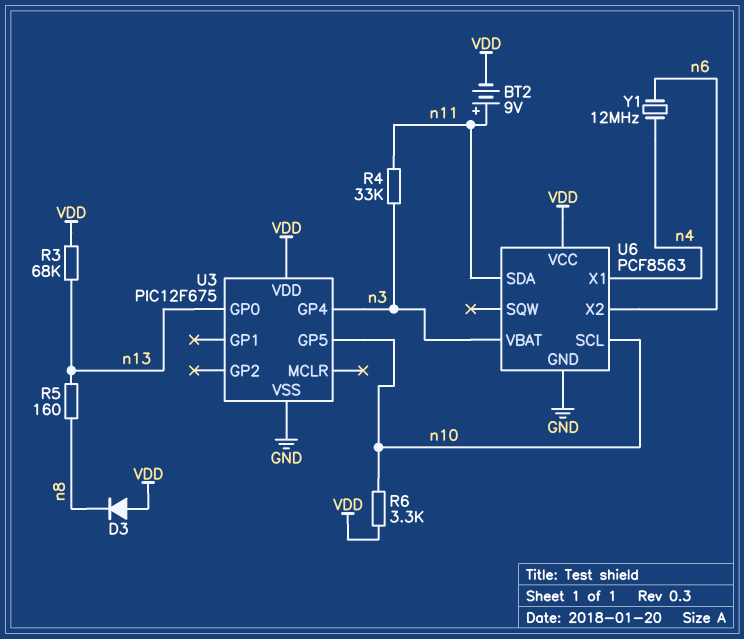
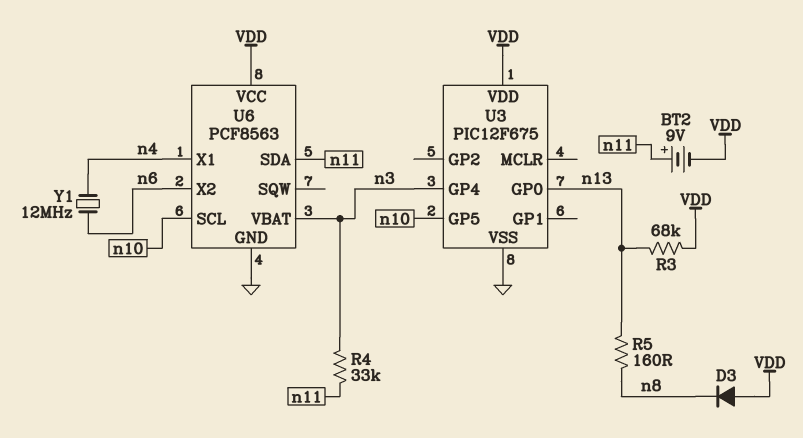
R6: 3.3k (VDD, n10) -> none

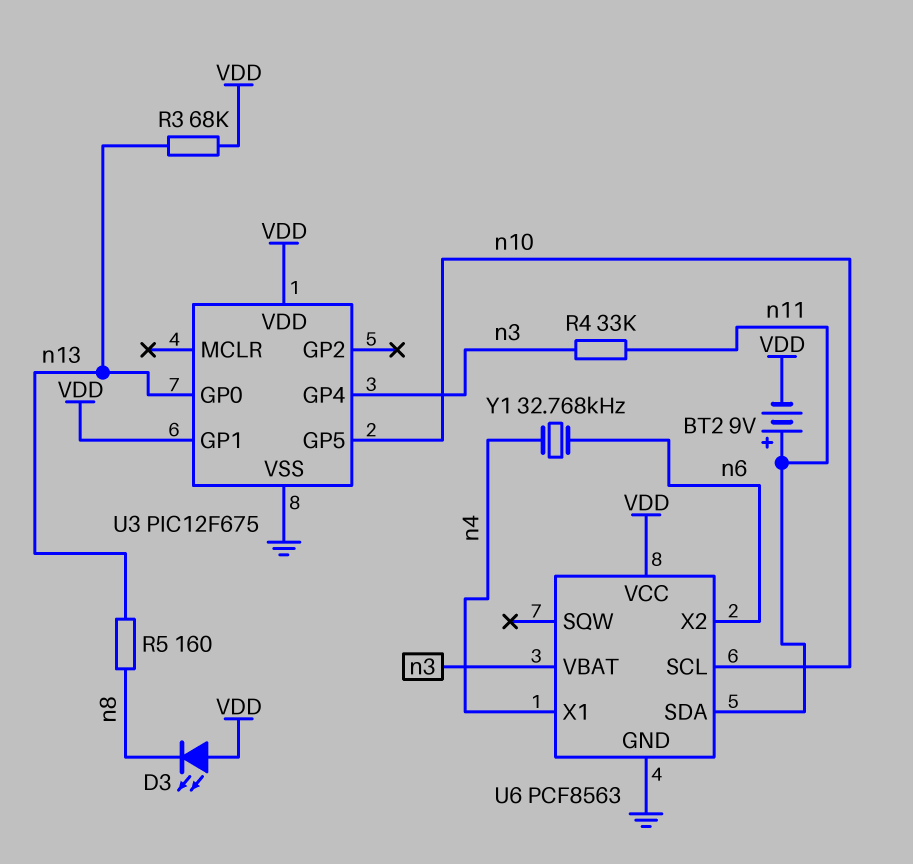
D3: diode (A VDD, K n8) -> LED (A VDD, K n8)
U3 pin GP1: none -> VDD
Y1: 12MHz (n4, n6) -> 32.768kHz (n4, n6)

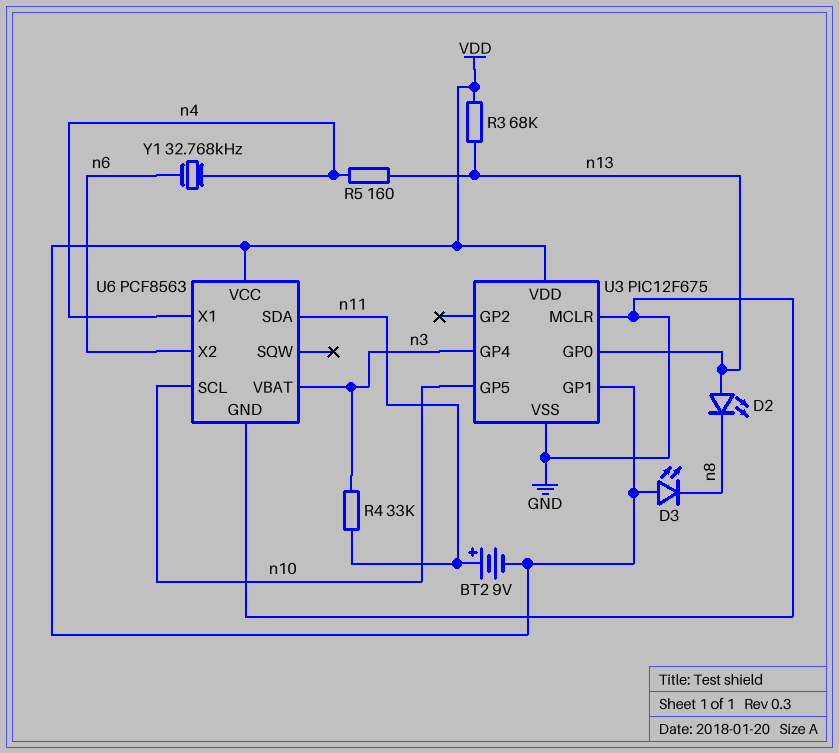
D2: none -> LED (A n13, K n8)
R5: 160 (n8, n13) -> 160 (n4, n13)
U3 pin MCLR: none -> GND

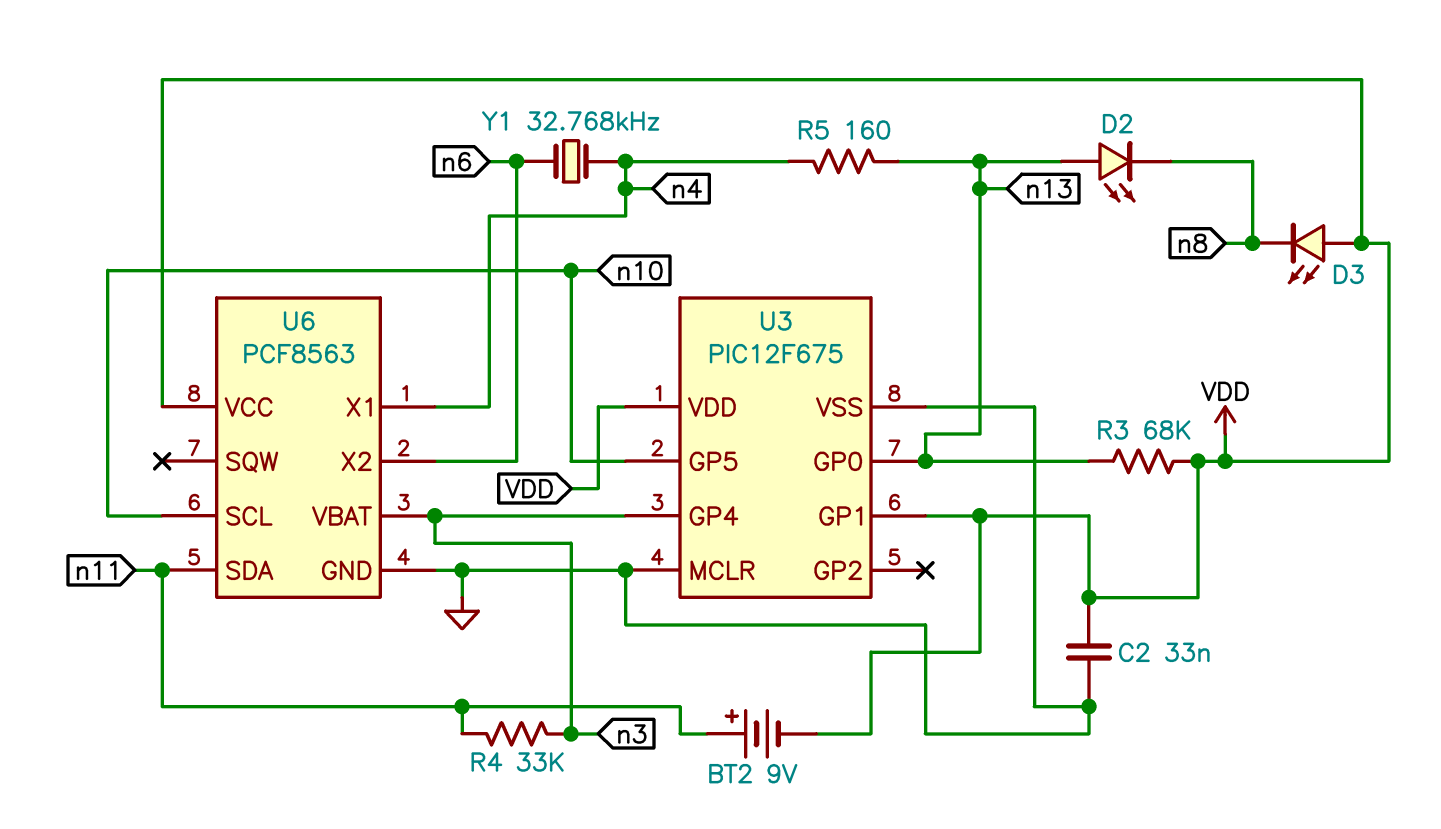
C2: none -> 33nF (GND, VDD)

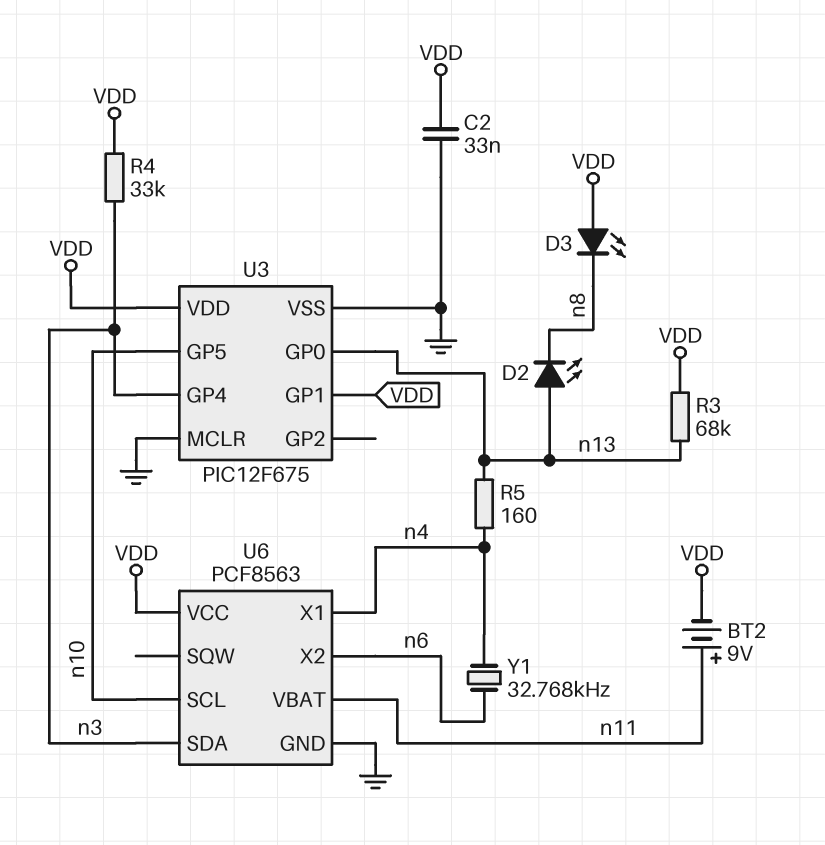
R4: 33k (n3, n11) -> 33k (VDD, n3)
U6 pin SDA: n11 -> n3
U6 pin VBAT: n3 -> n11

